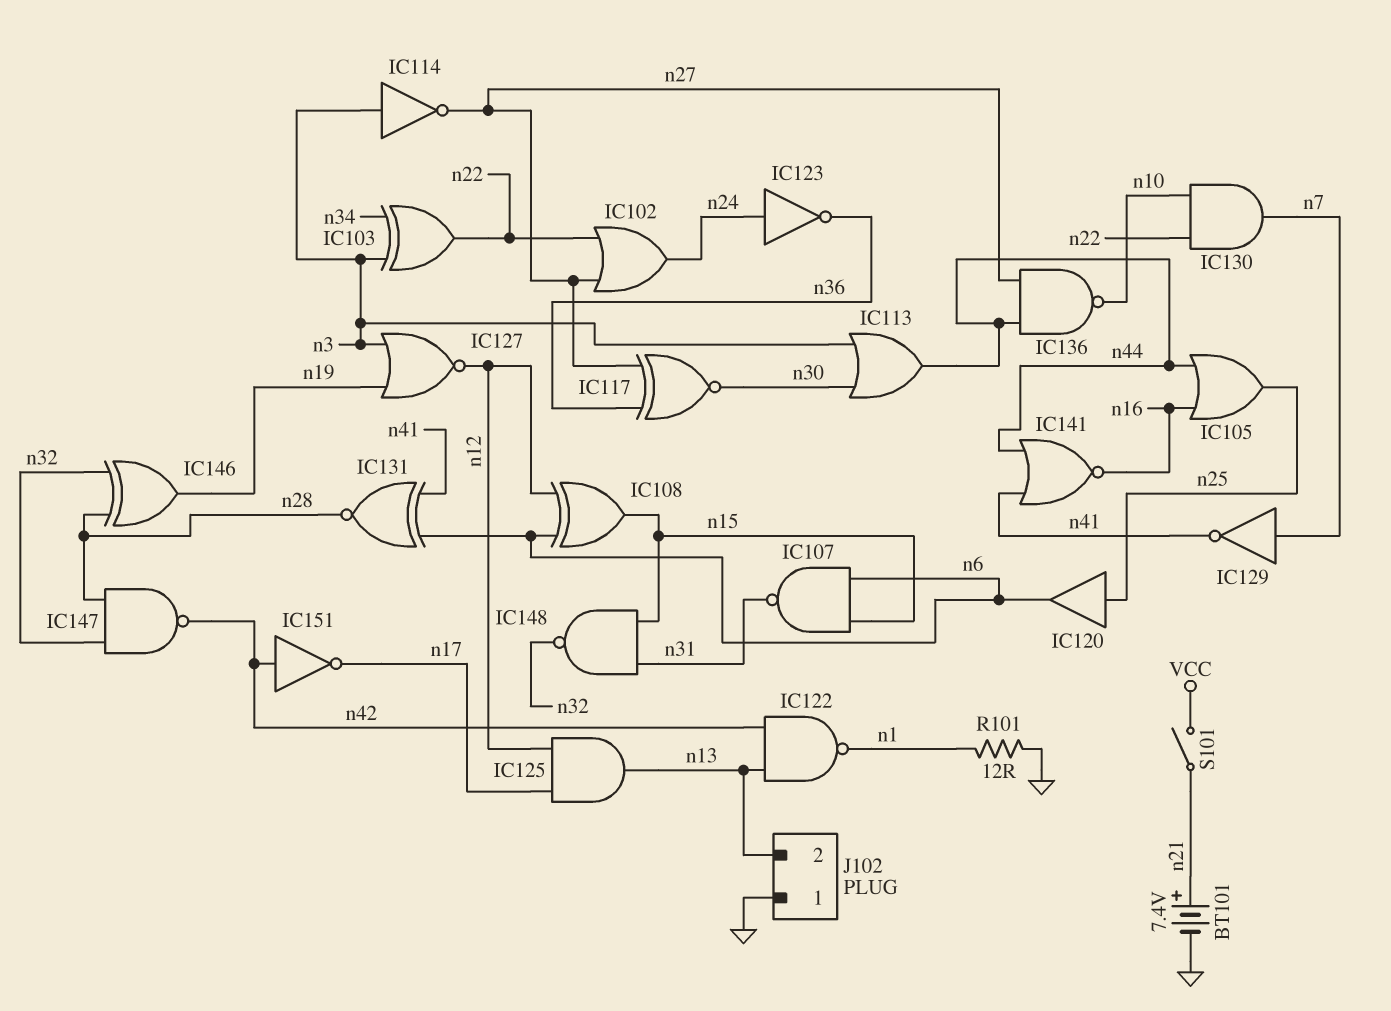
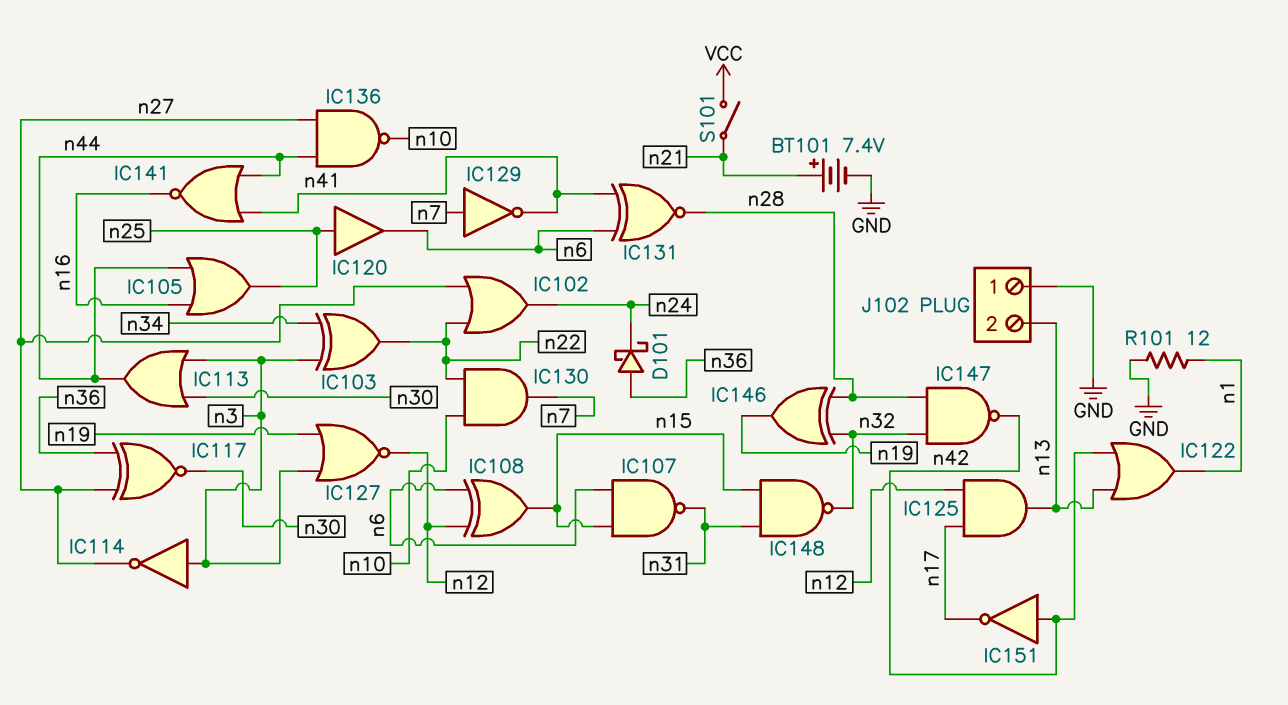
D101: none -> schottky (A n36, K n24)
IC122: NAND (in n13, in n42, out n1) -> OR (in n13, in n42, out n1)
IC123: NOT (in n24, out n36) -> none

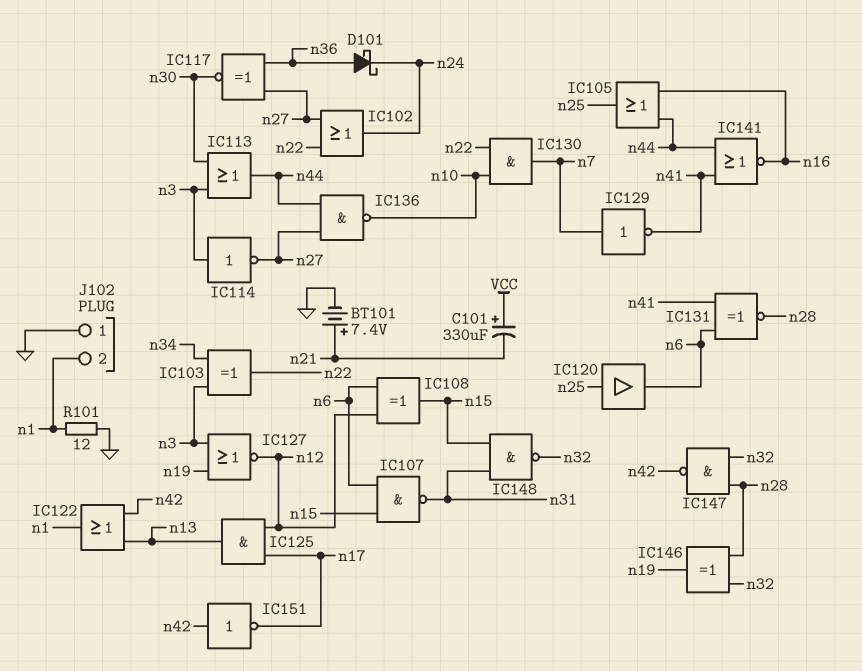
C101: none -> 330uF (plus VCC, minus n21)
J102 pin 2: n13 -> n1
S101: switch (VCC, n21) -> none

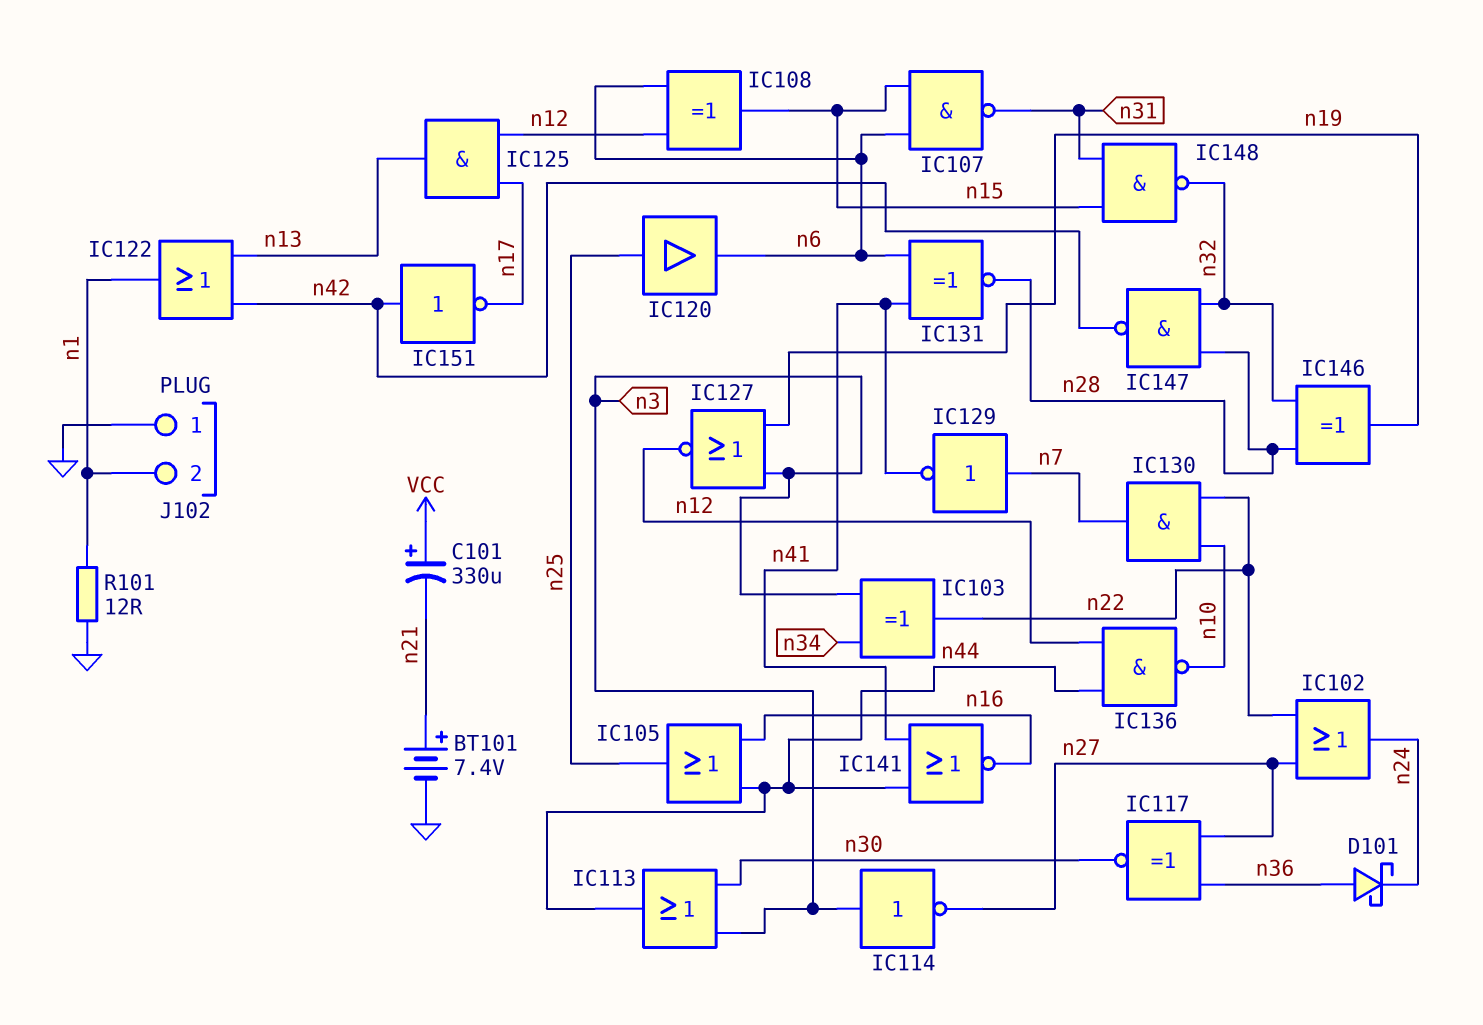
IC136: NAND (in n27, in n44, out n10) -> NAND (in n12, in n44, out n10)

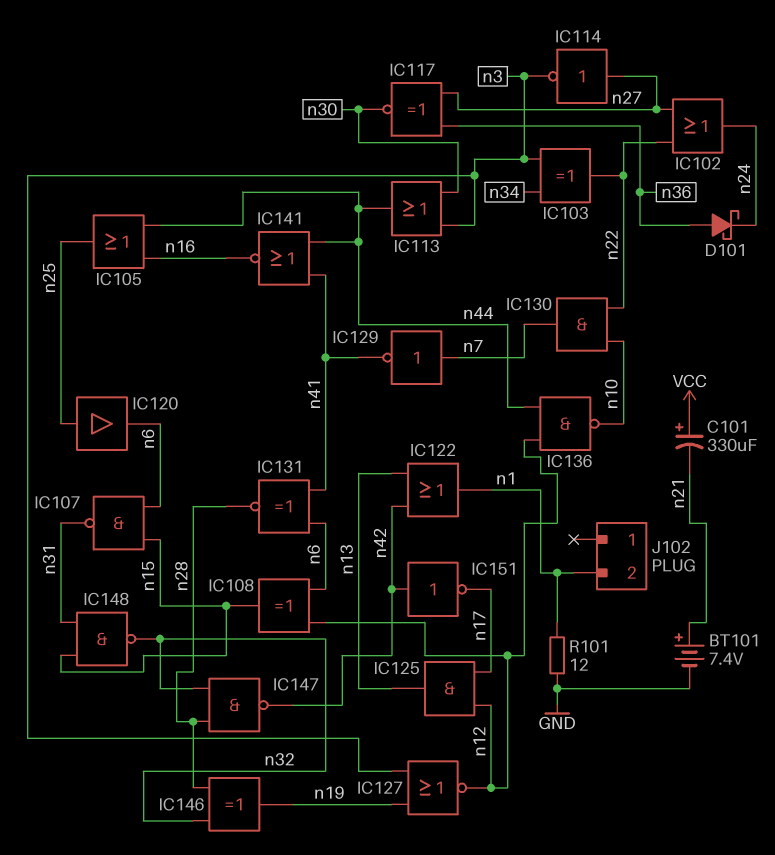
IC114: NOT (in n3, out n27) -> NOT (in n27, out n3)
J102 pin 1: GND -> none

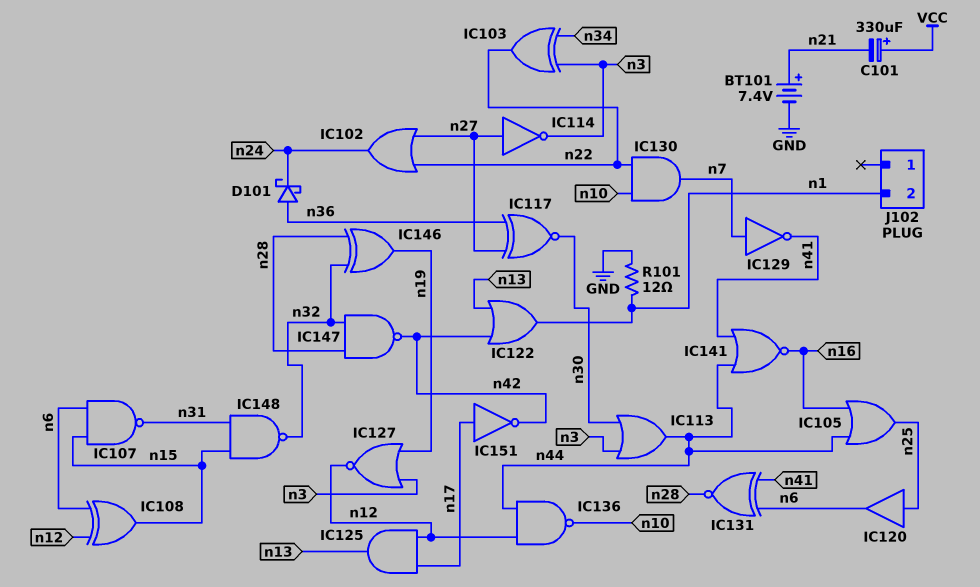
IC151: NOT (in n42, out n17) -> NOT (in n17, out n42)

